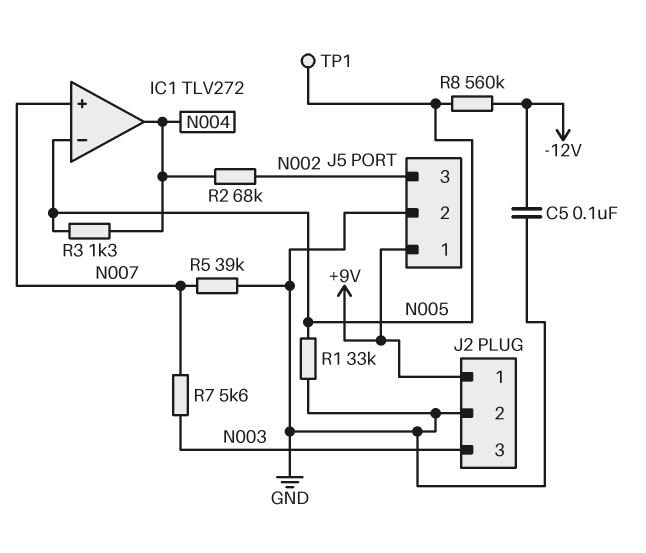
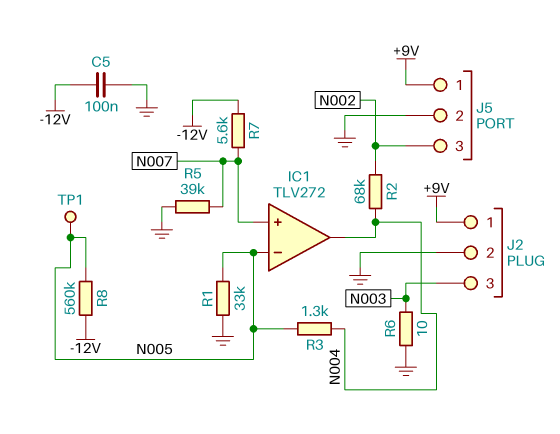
R6: none -> 10 (GND, N003)
R7: 5.6k (N003, N007) -> 5.6k (-12V, N007)

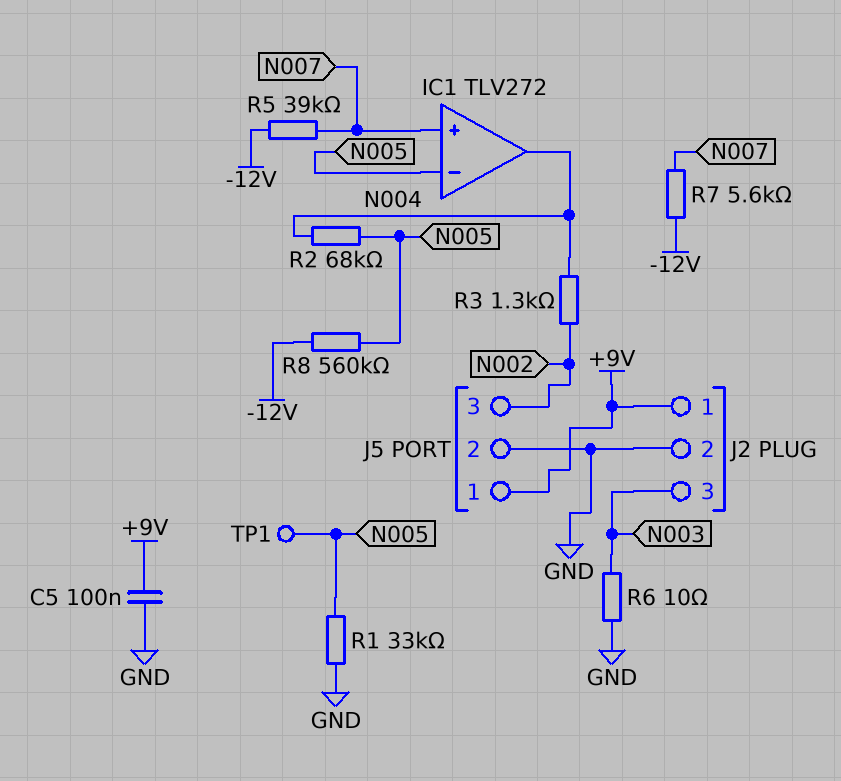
C5: 100nF (-12V, GND) -> 100nF (+9V, GND)
R2: 68k (N002, N004) -> 68k (N004, N005)
R3: 1.3k (N004, N005) -> 1.3k (N002, N004)
R5: 39k (GND, N007) -> 39k (-12V, N007)

